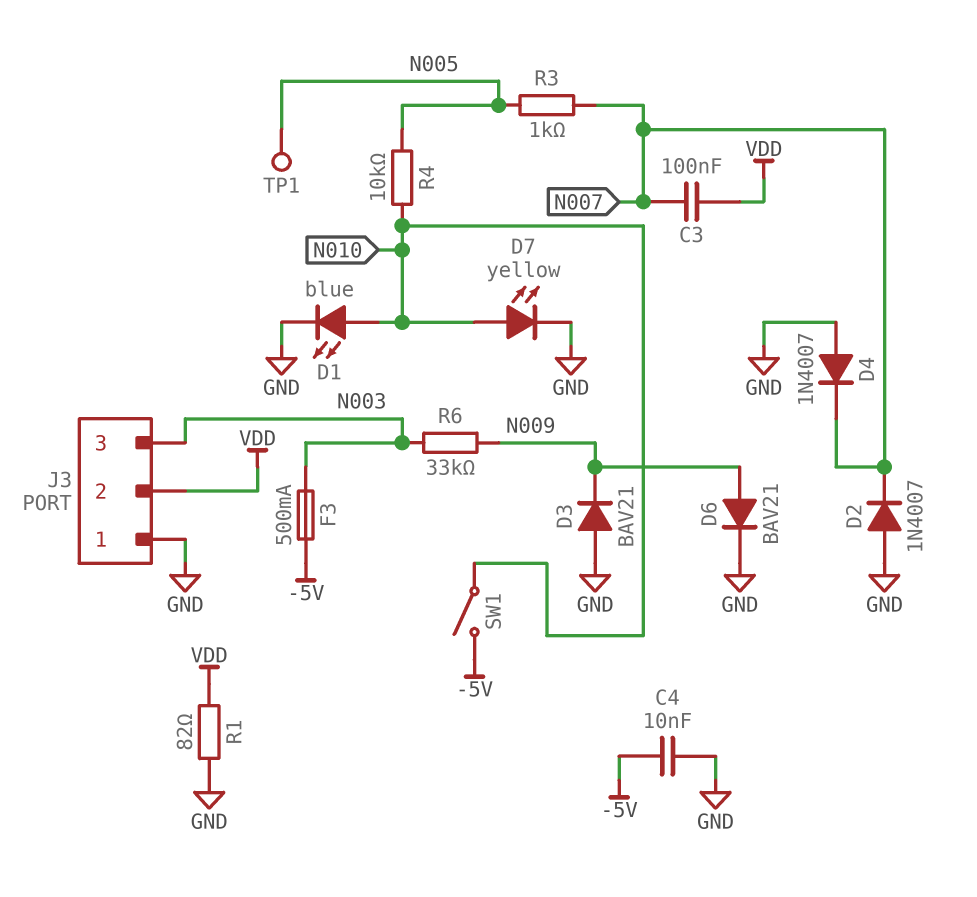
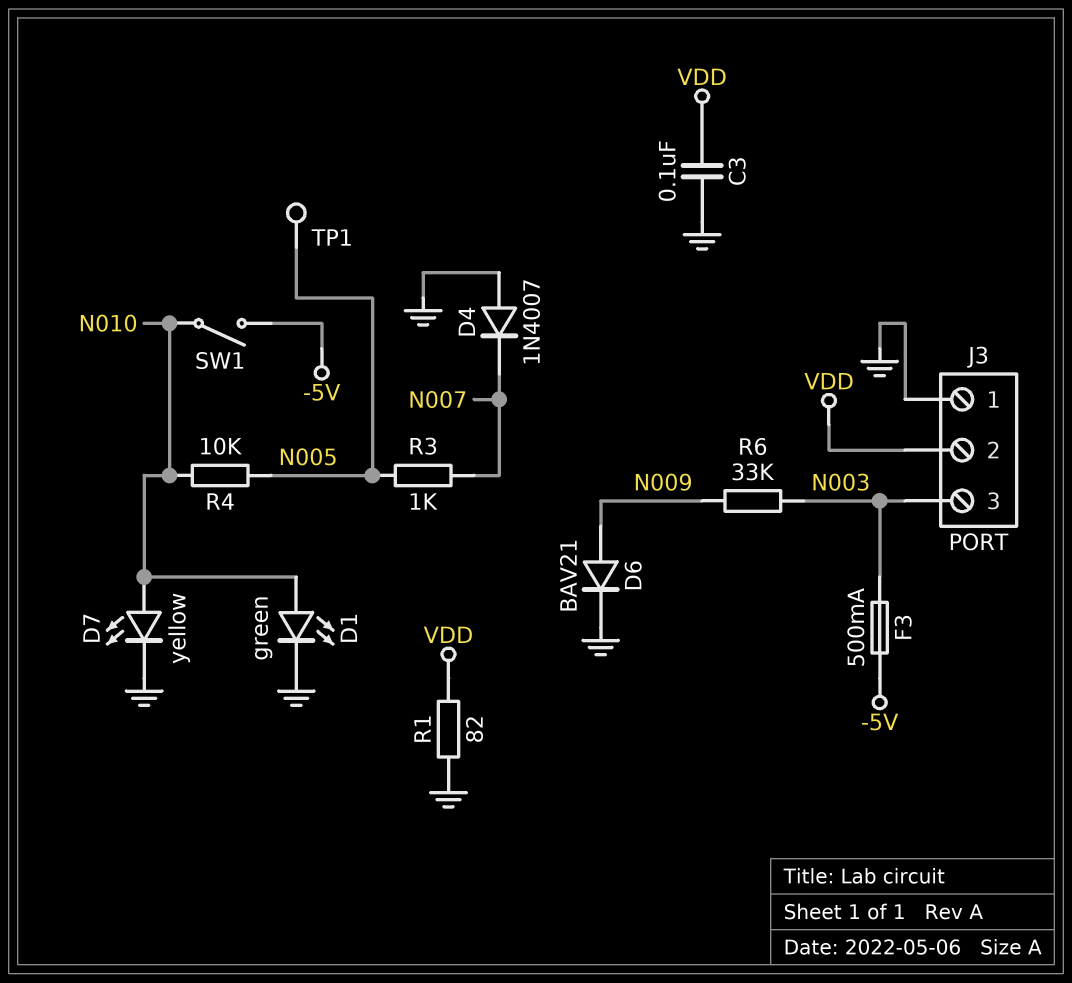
C3: 100nF (N007, VDD) -> 100nF (GND, VDD)
C4: 10nF (-5V, GND) -> none
D1: LED blue (A N010, K GND) -> LED green (A N010, K GND)
D2: diode 1N4007 (A GND, K N007) -> none
D3: diode BAV21 (A GND, K N009) -> none

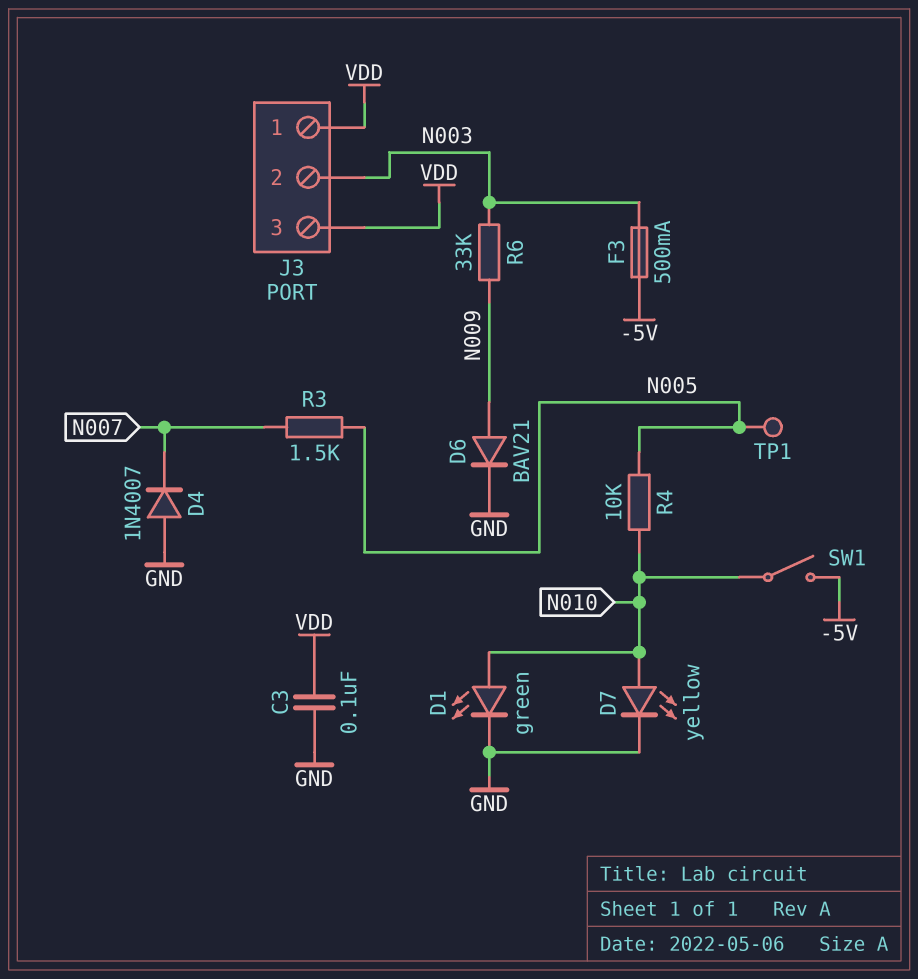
J3 pin 1: GND -> VDD
J3 pin 2: VDD -> N003
J3 pin 3: N003 -> VDD
R1: 82 (GND, VDD) -> none
R3: 1k (N005, N007) -> 1.5k (N005, N007)

